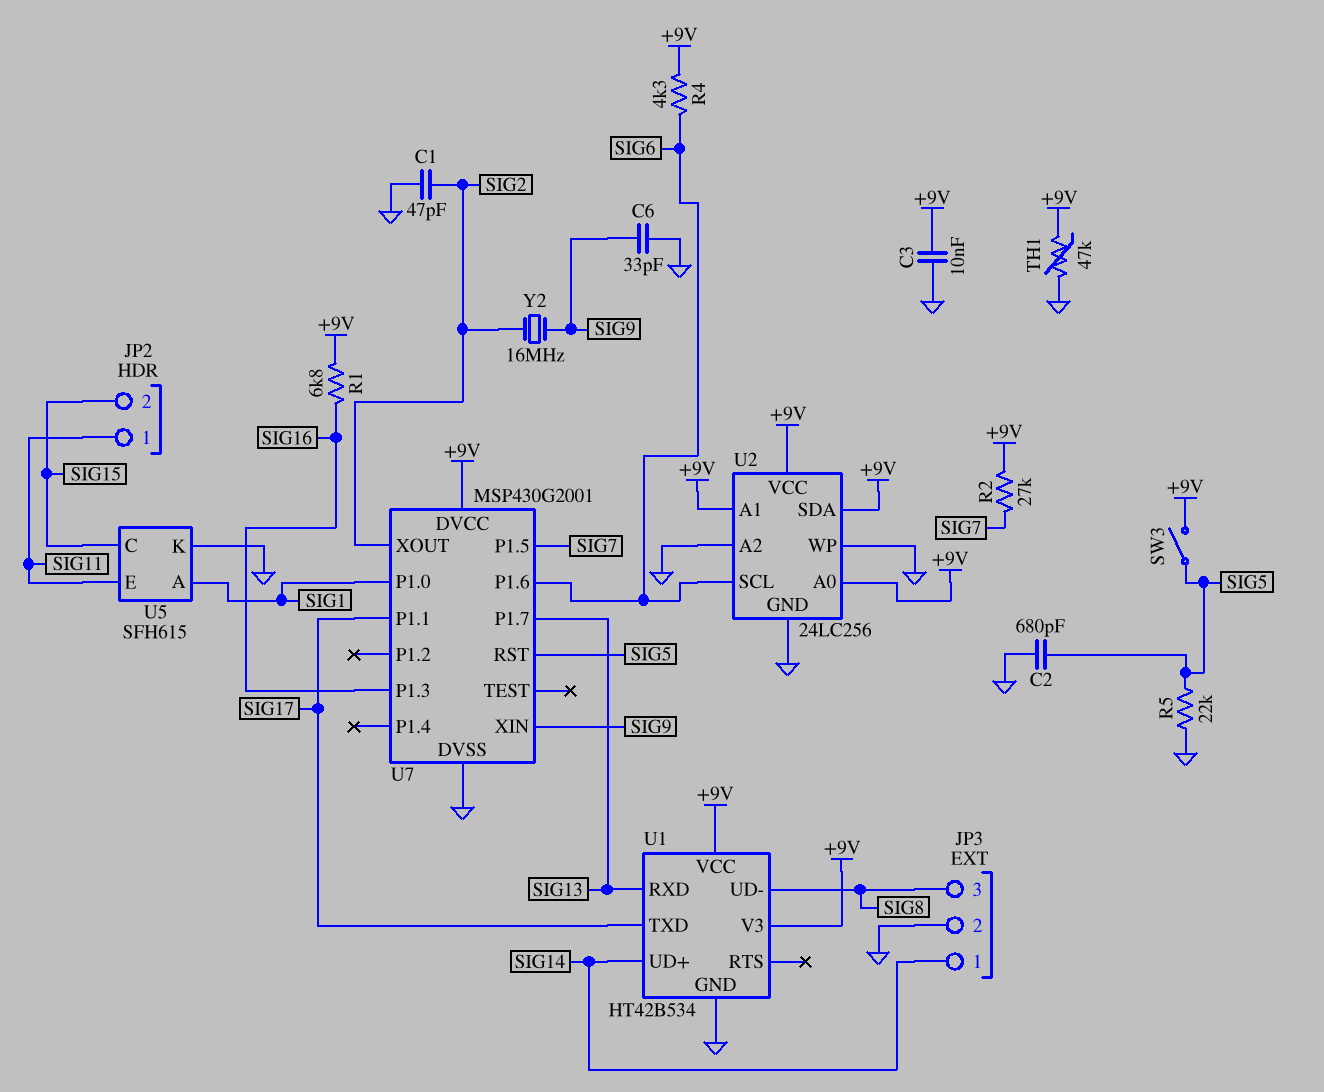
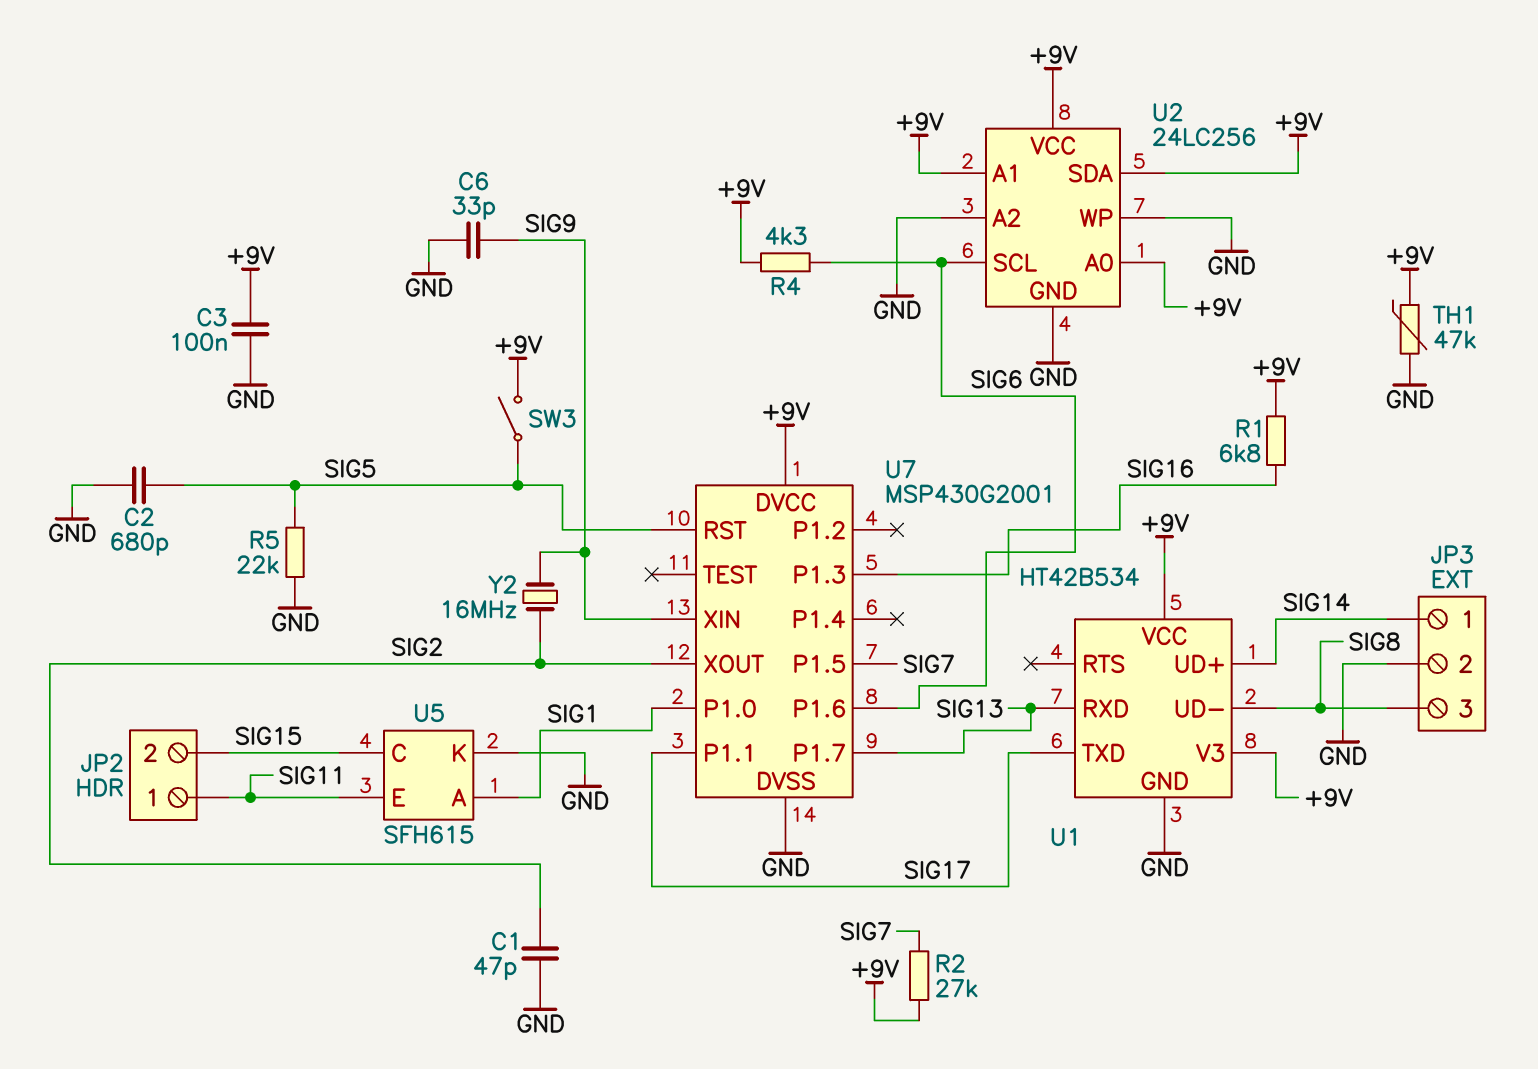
C3: 10nF (+9V, GND) -> 100nF (+9V, GND)

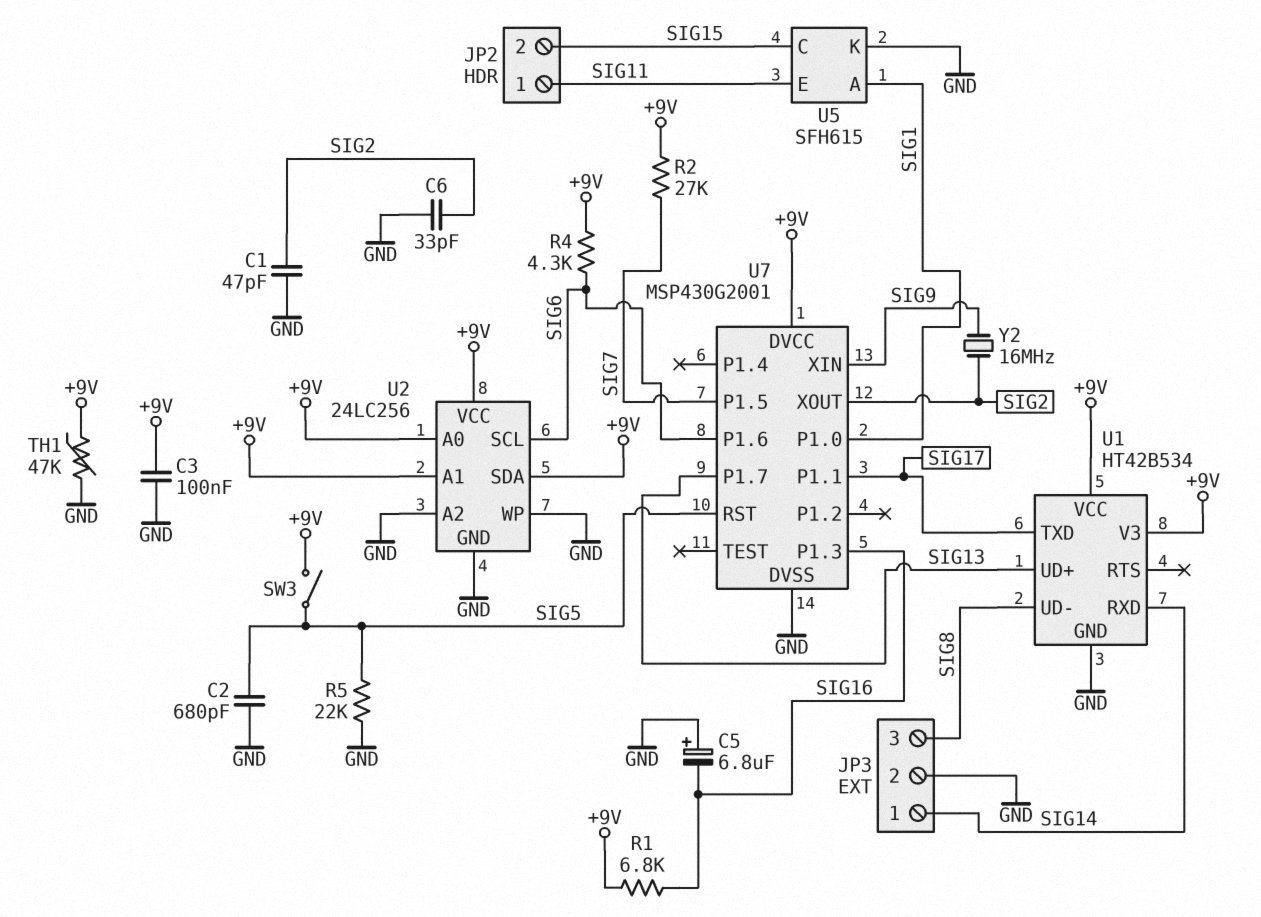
C5: none -> 6.8uF (plus GND, minus SIG16)
C6: 33pF (GND, SIG9) -> 33pF (GND, SIG2)
U1 pin RXD: SIG13 -> SIG14
U1 pin UD+: SIG14 -> SIG13

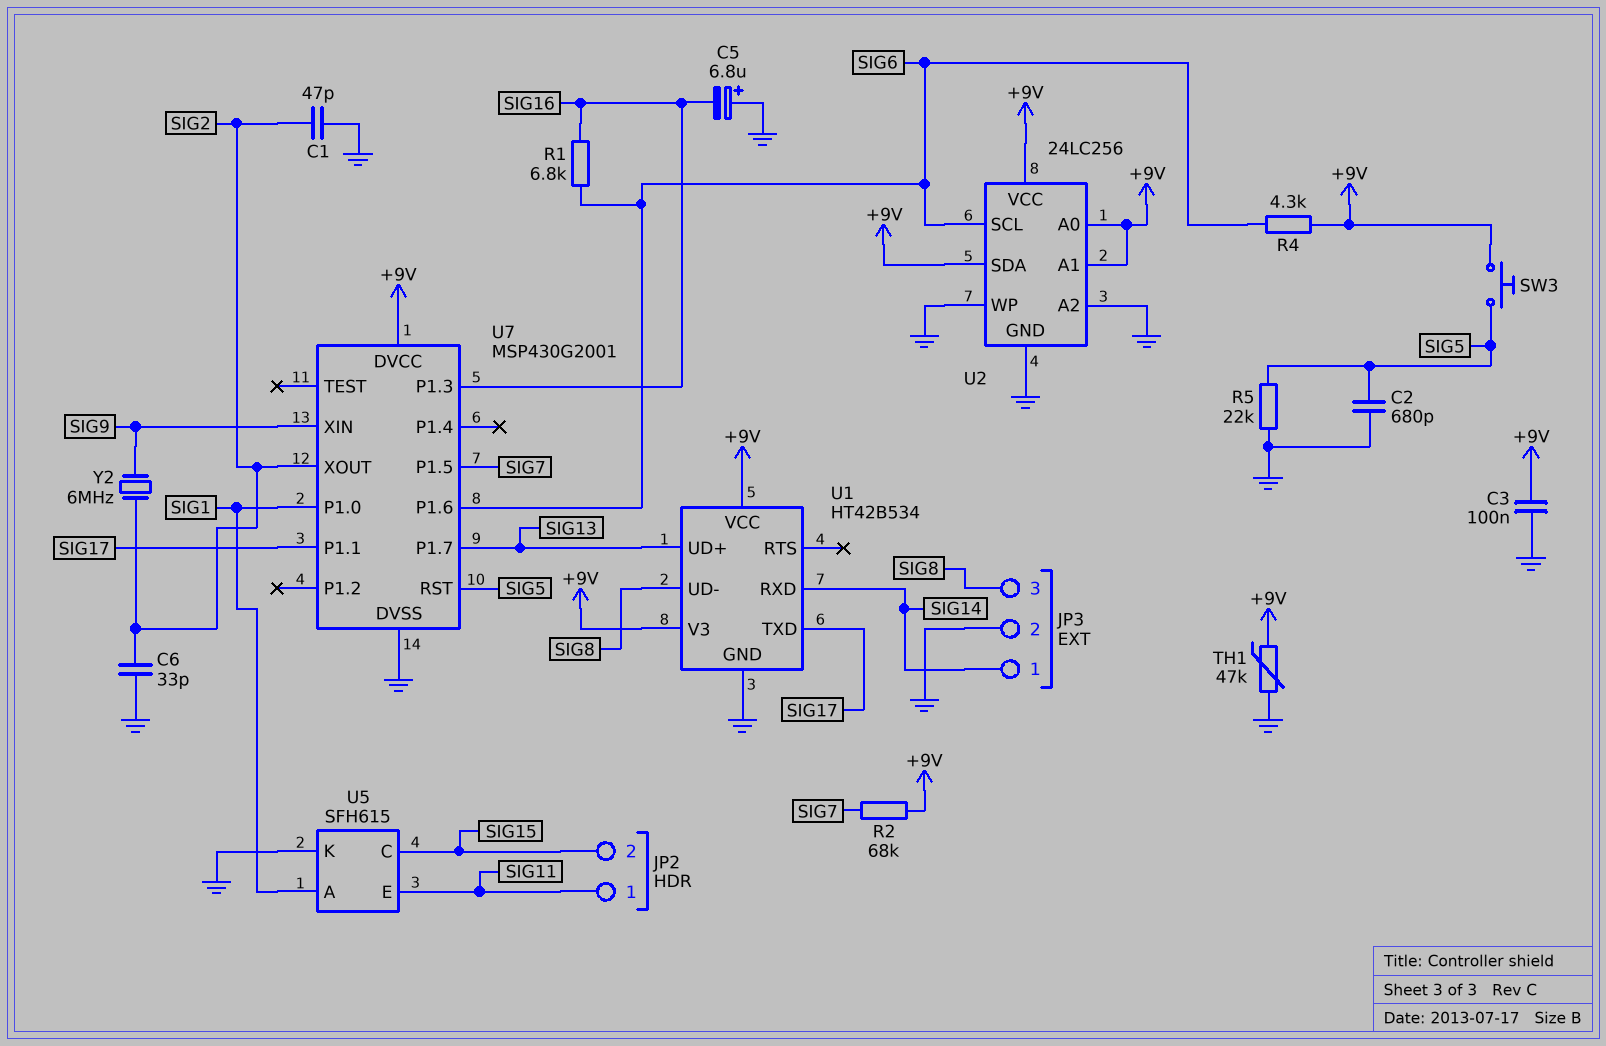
R1: 6.8k (+9V, SIG16) -> 6.8k (SIG6, SIG16)
R2: 27k (+9V, SIG7) -> 68k (+9V, SIG7)
SW3: switch (+9V, SIG5) -> button (+9V, SIG5)
Y2: 16MHz (SIG2, SIG9) -> 6MHz (SIG2, SIG9)

